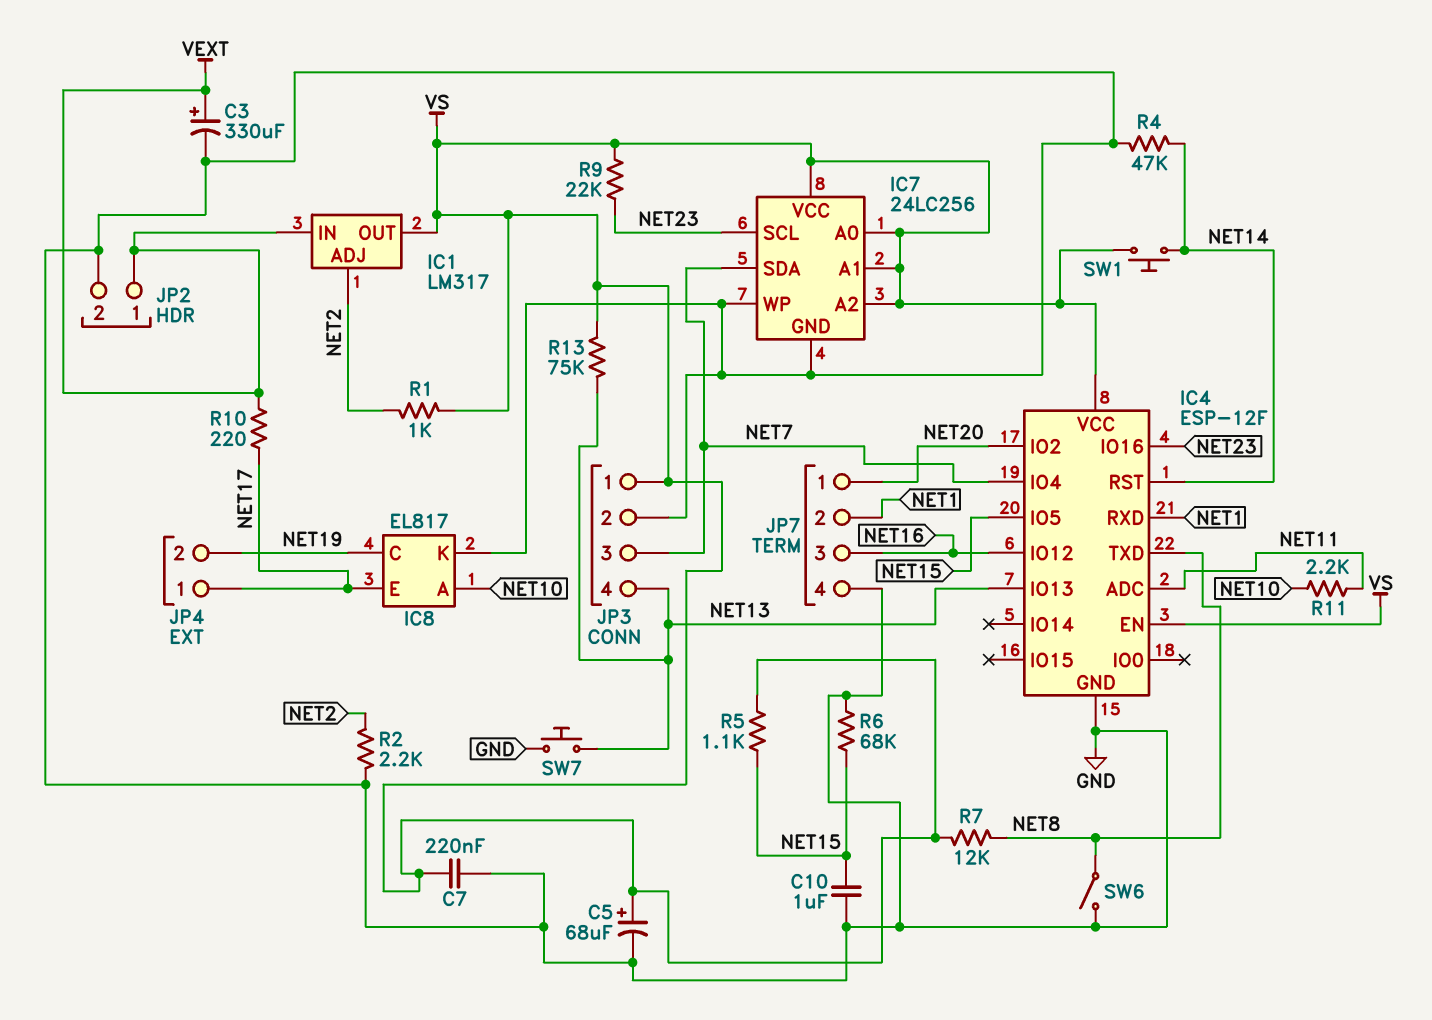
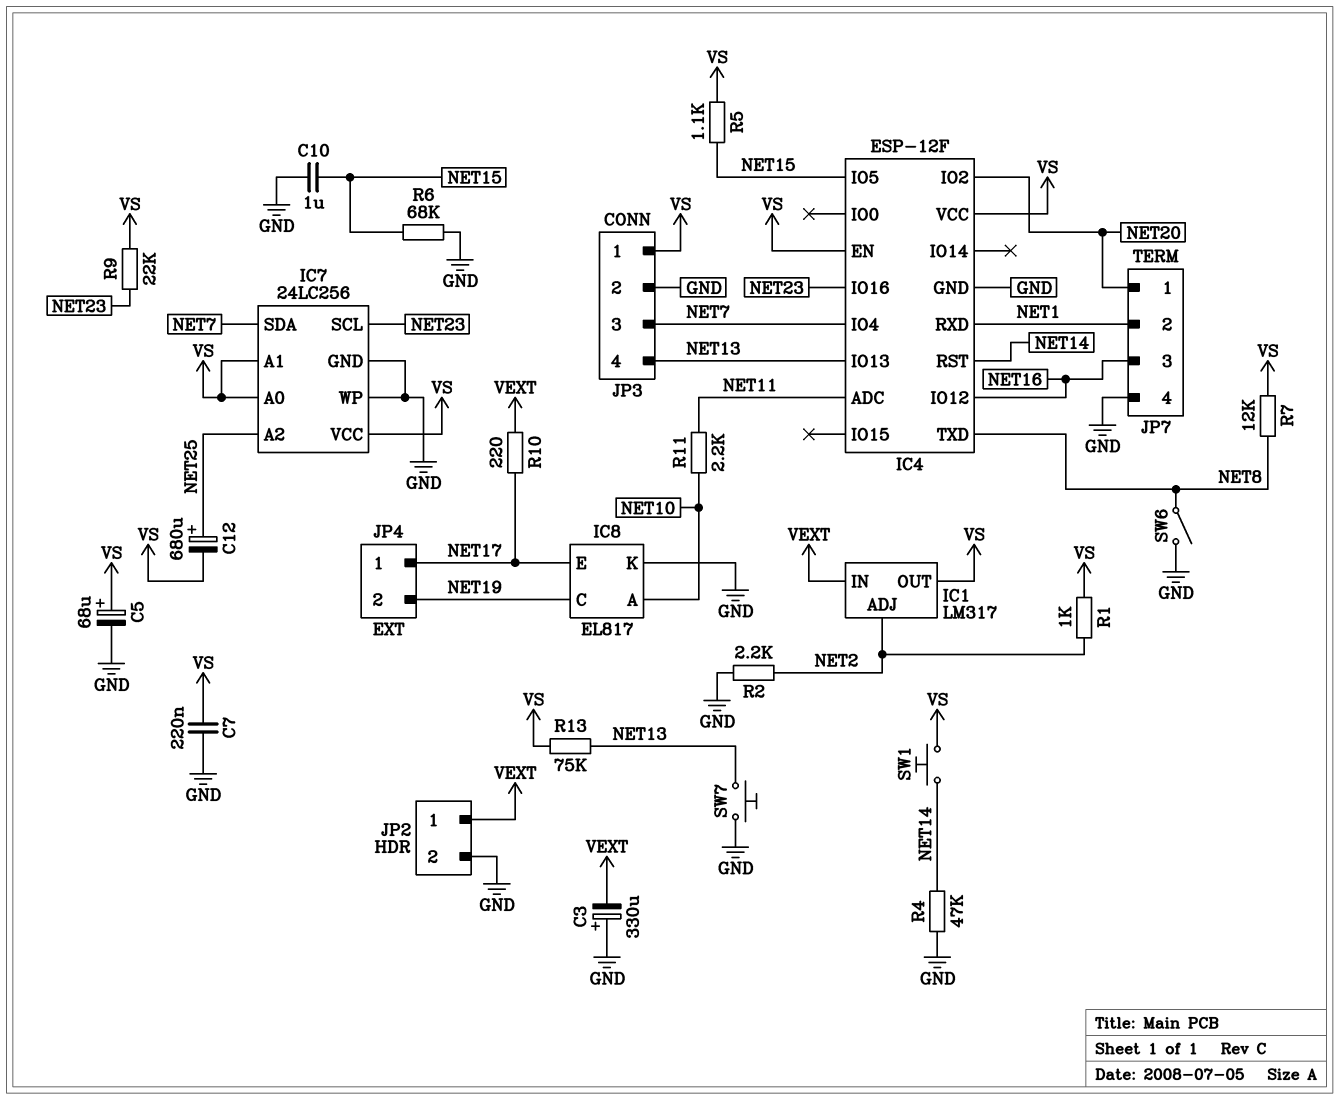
C3: 330uF (plus VEXT, minus GND) -> 330uF (plus GND, minus VEXT)
C12: none -> 680uF (plus NET25, minus VS)
IC7 pin A2: VS -> NET25

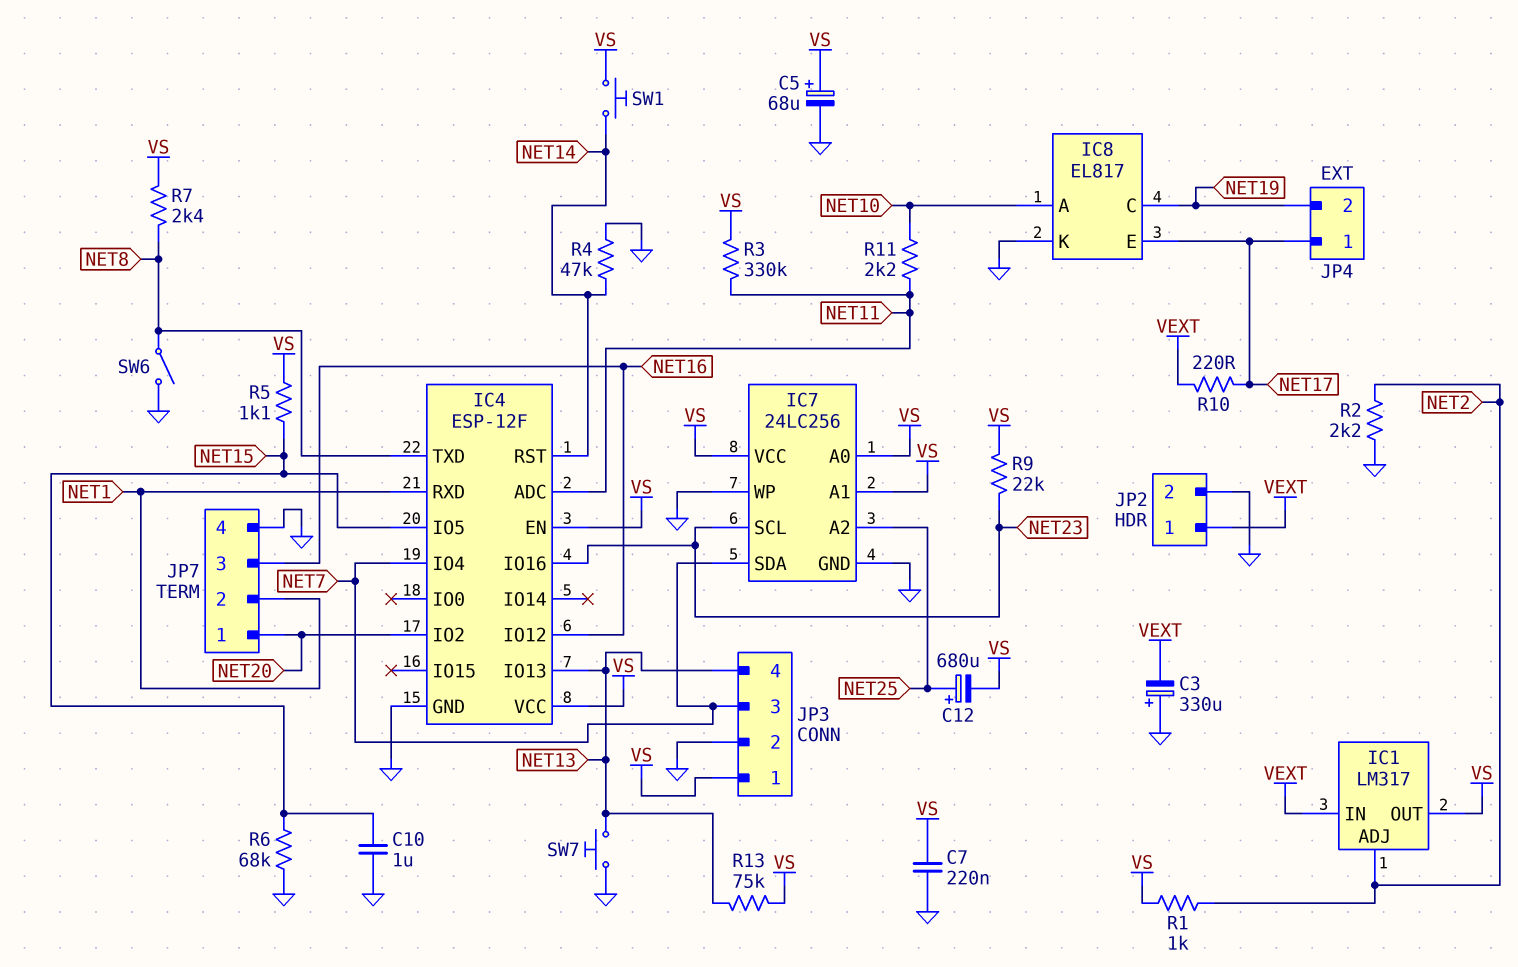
R3: none -> 330k (NET11, VS)
R7: 12k (NET8, VS) -> 2.4k (NET8, VS)

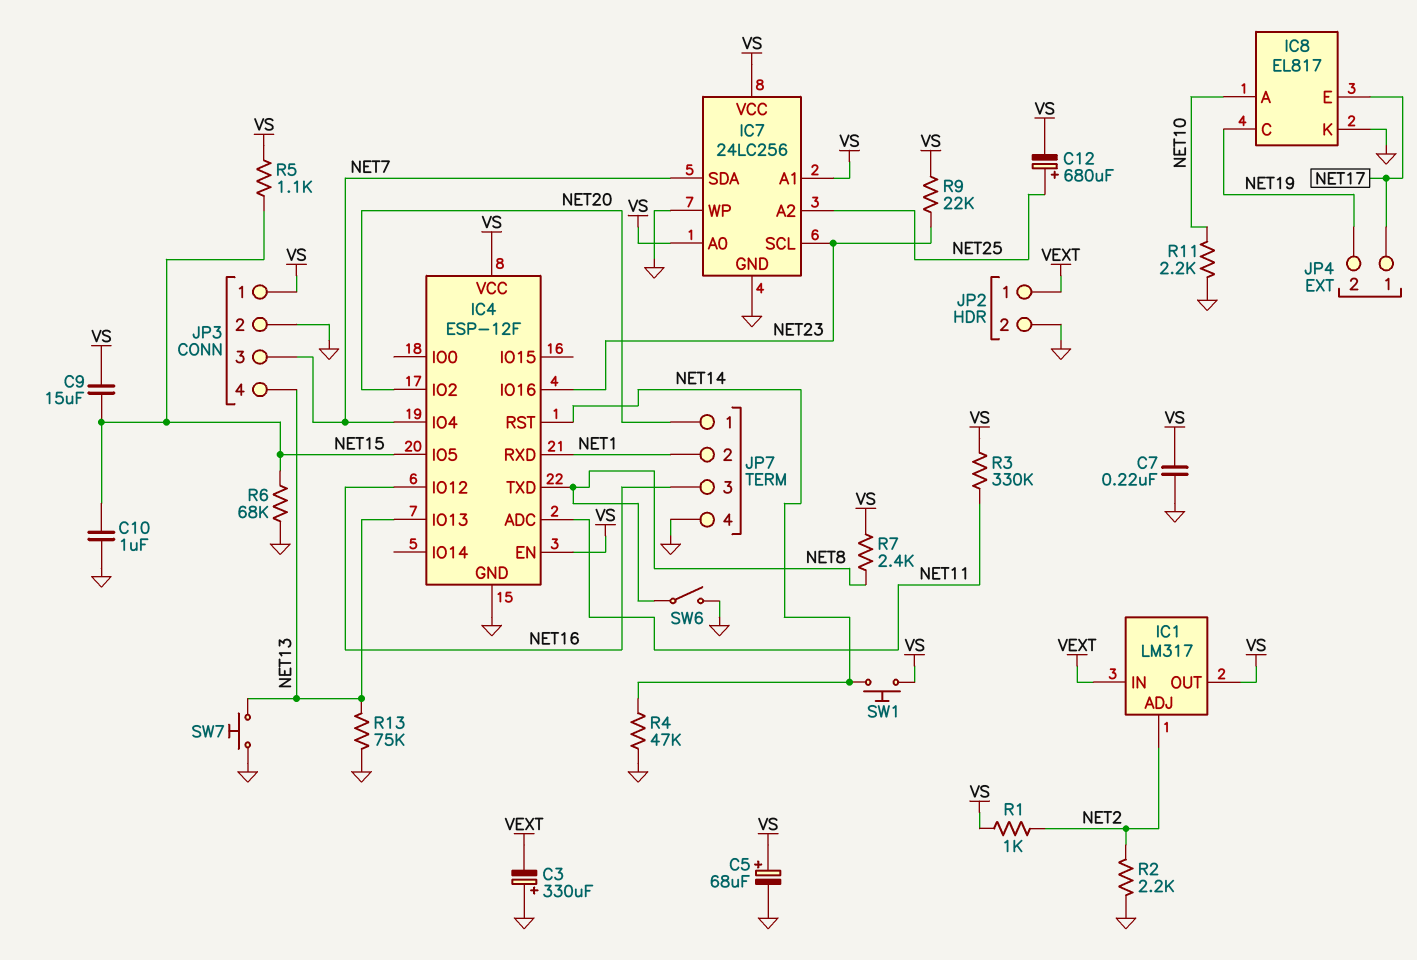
C9: none -> 15uF (NET15, VS)
R10: 220 (NET17, VEXT) -> none
R11: 2.2k (NET10, NET11) -> 2.2k (GND, NET10)
R13: 75k (NET13, VS) -> 75k (GND, NET13)

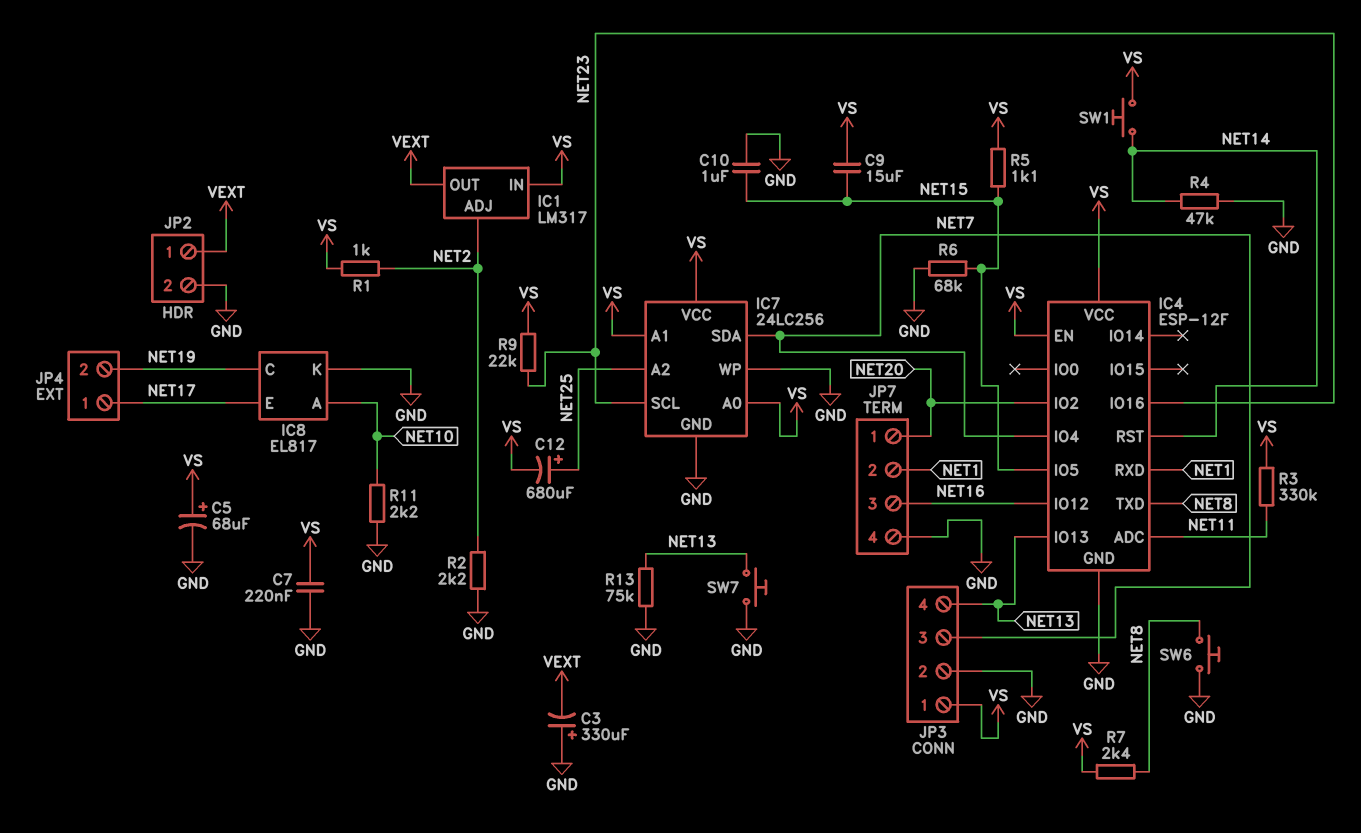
IC1 pin IN: VEXT -> VS
IC1 pin OUT: VS -> VEXT
SW6: switch (GND, NET8) -> button (GND, NET8)

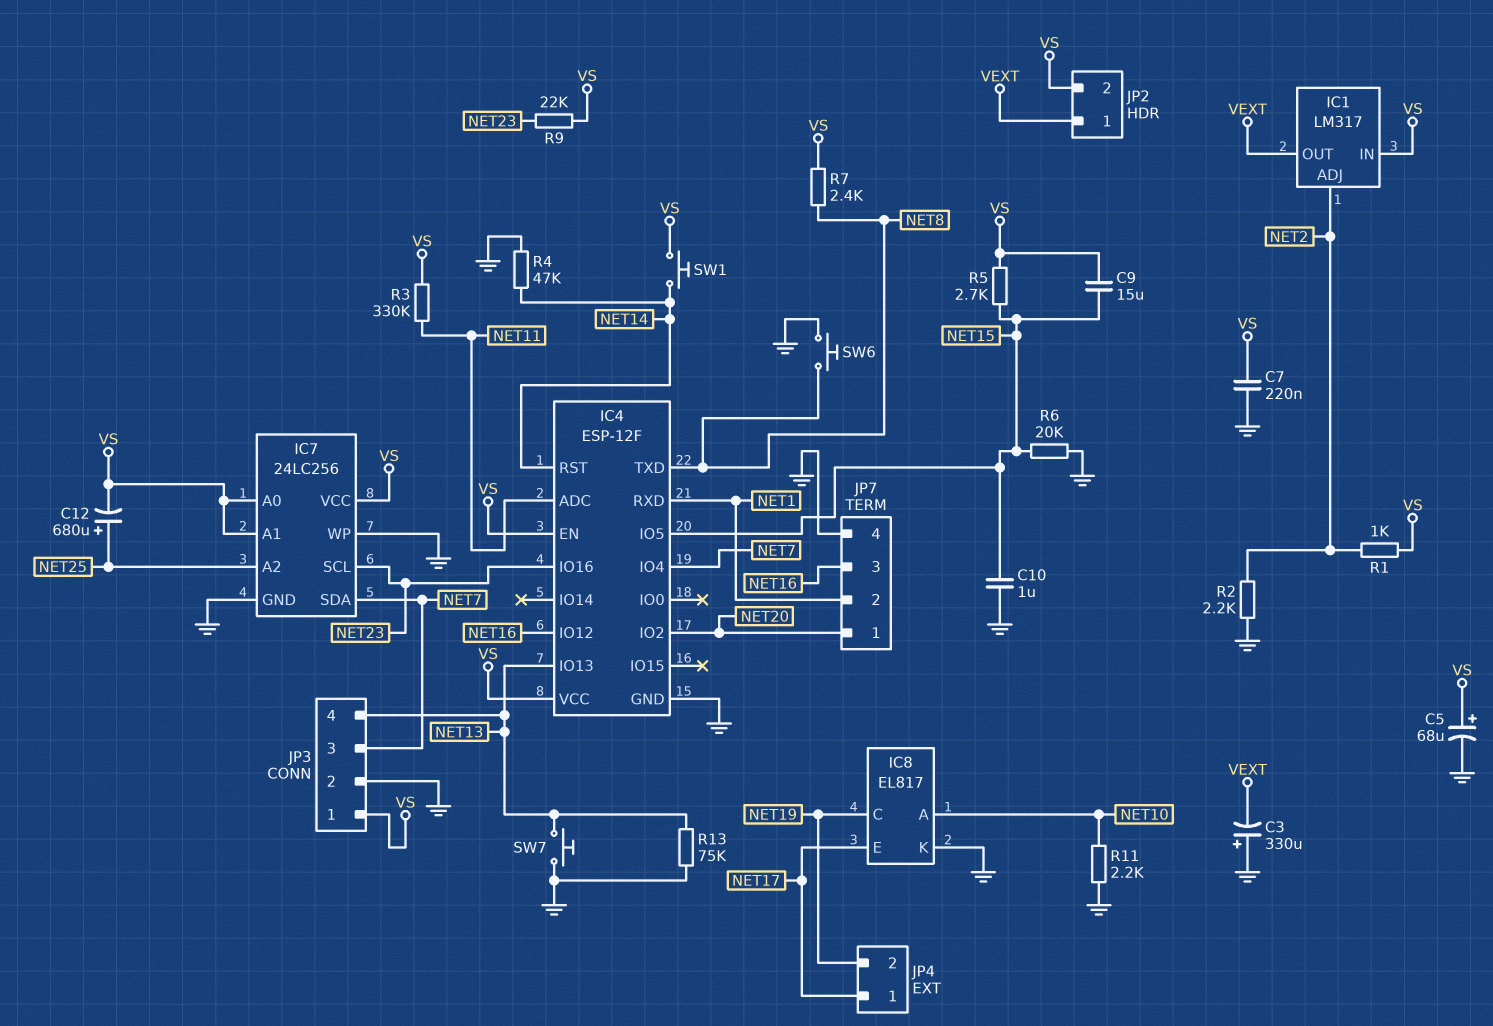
JP2 pin 2: GND -> VS
R5: 1.1k (NET15, VS) -> 2.7k (NET15, VS)
R6: 68k (GND, NET15) -> 20k (GND, NET15)

